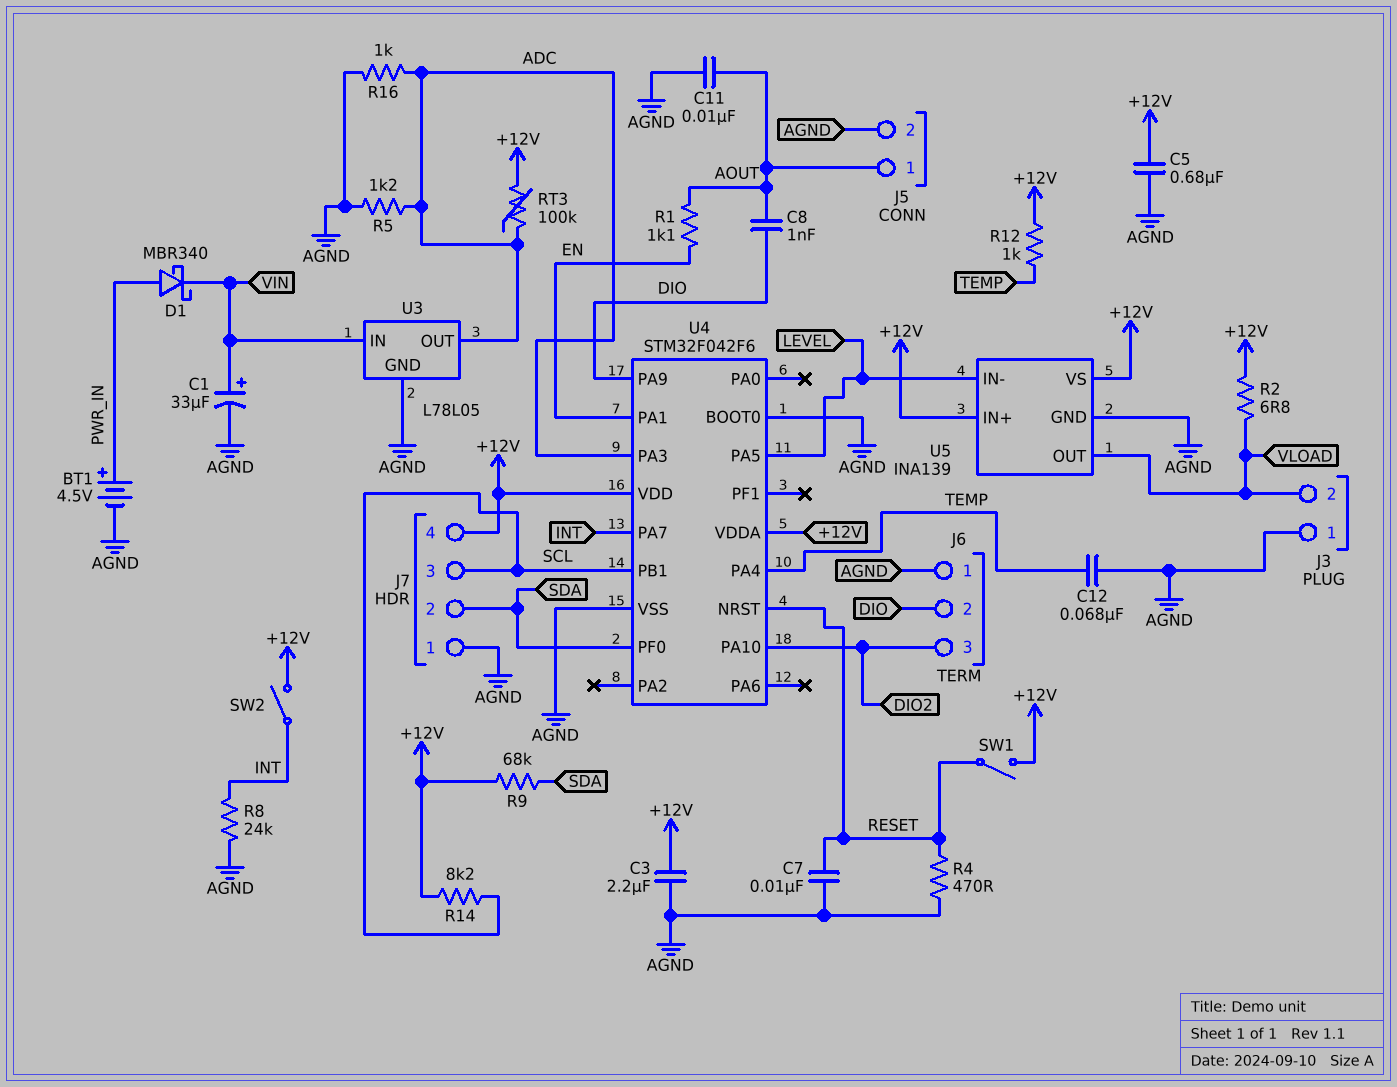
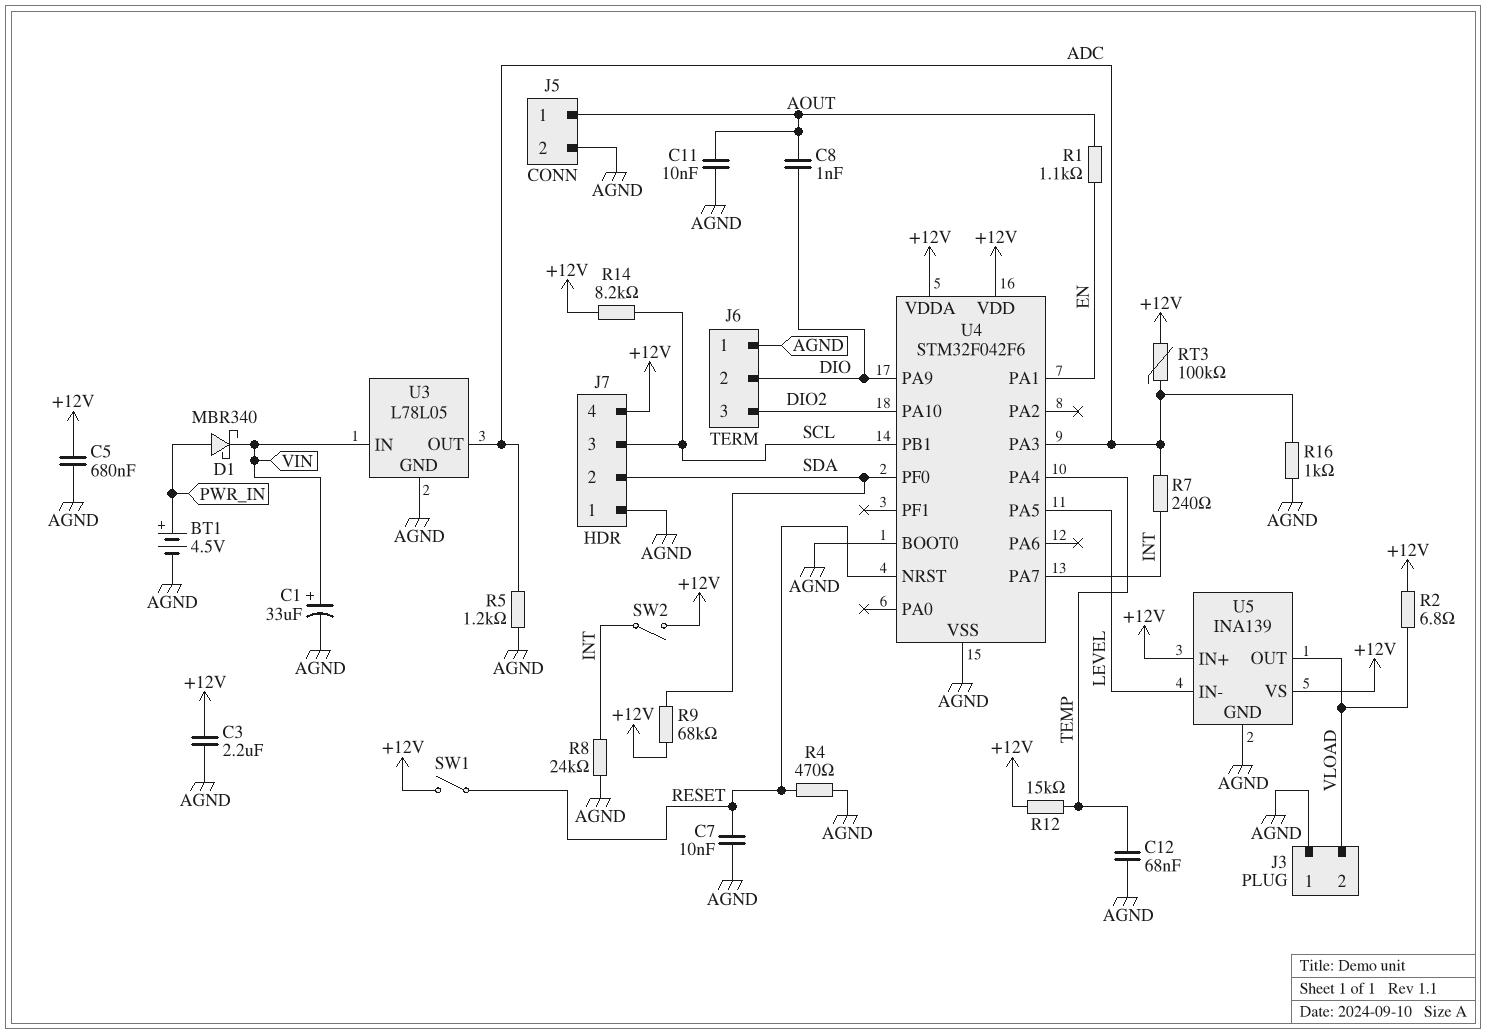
R7: none -> 240 (ADC, INT)
R12: 1k (+12V, TEMP) -> 15k (+12V, TEMP)

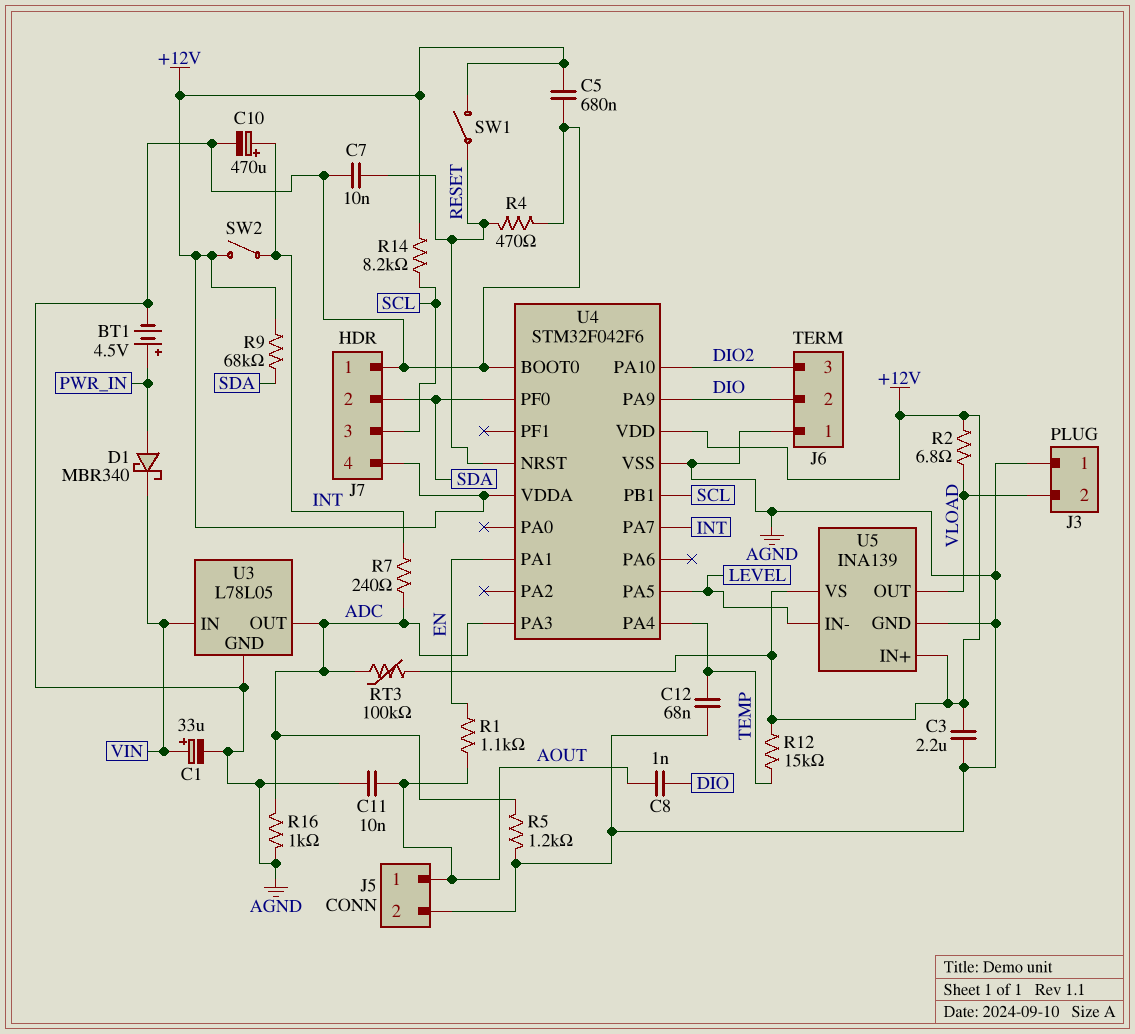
C10: none -> 470uF (plus INT, minus AGND)
R8: 24k (AGND, INT) -> none

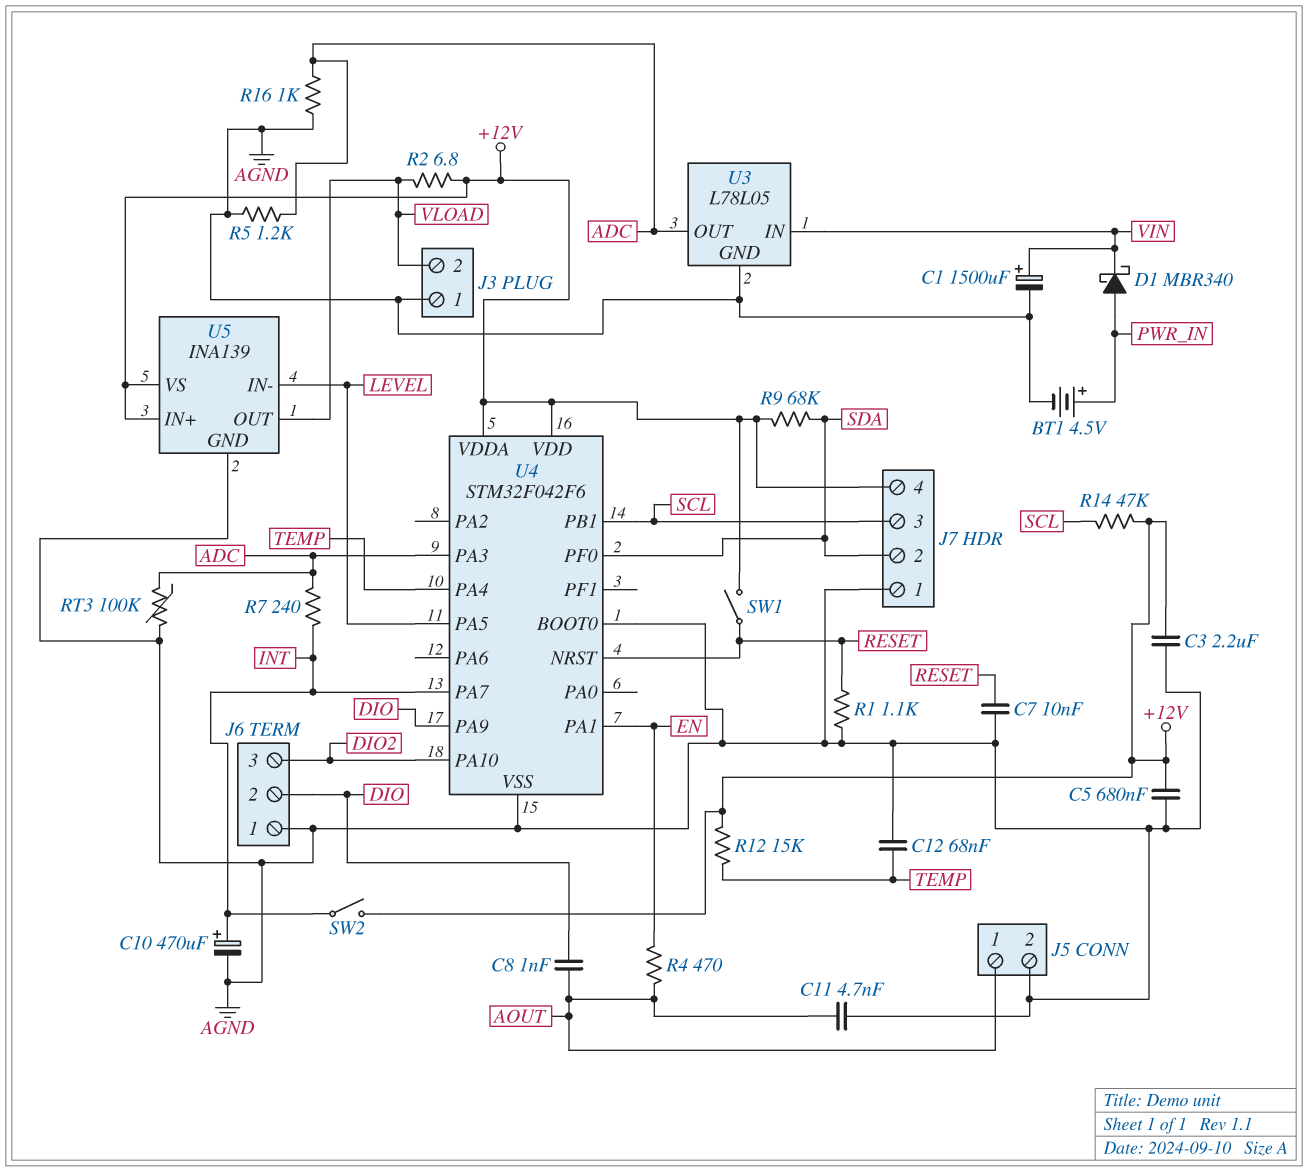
C1: 33uF (plus VIN, minus AGND) -> 1500uF (plus VIN, minus AGND)
C11: 10nF (AGND, AOUT) -> 4.7nF (AGND, AOUT)
R1: 1.1k (AOUT, EN) -> 1.1k (AGND, RESET)
R4: 470 (AGND, RESET) -> 470 (AOUT, EN)
R14: 8.2k (+12V, SCL) -> 47k (+12V, SCL)
RT3: 100k (+12V, ADC) -> 100k (ADC, AGND)

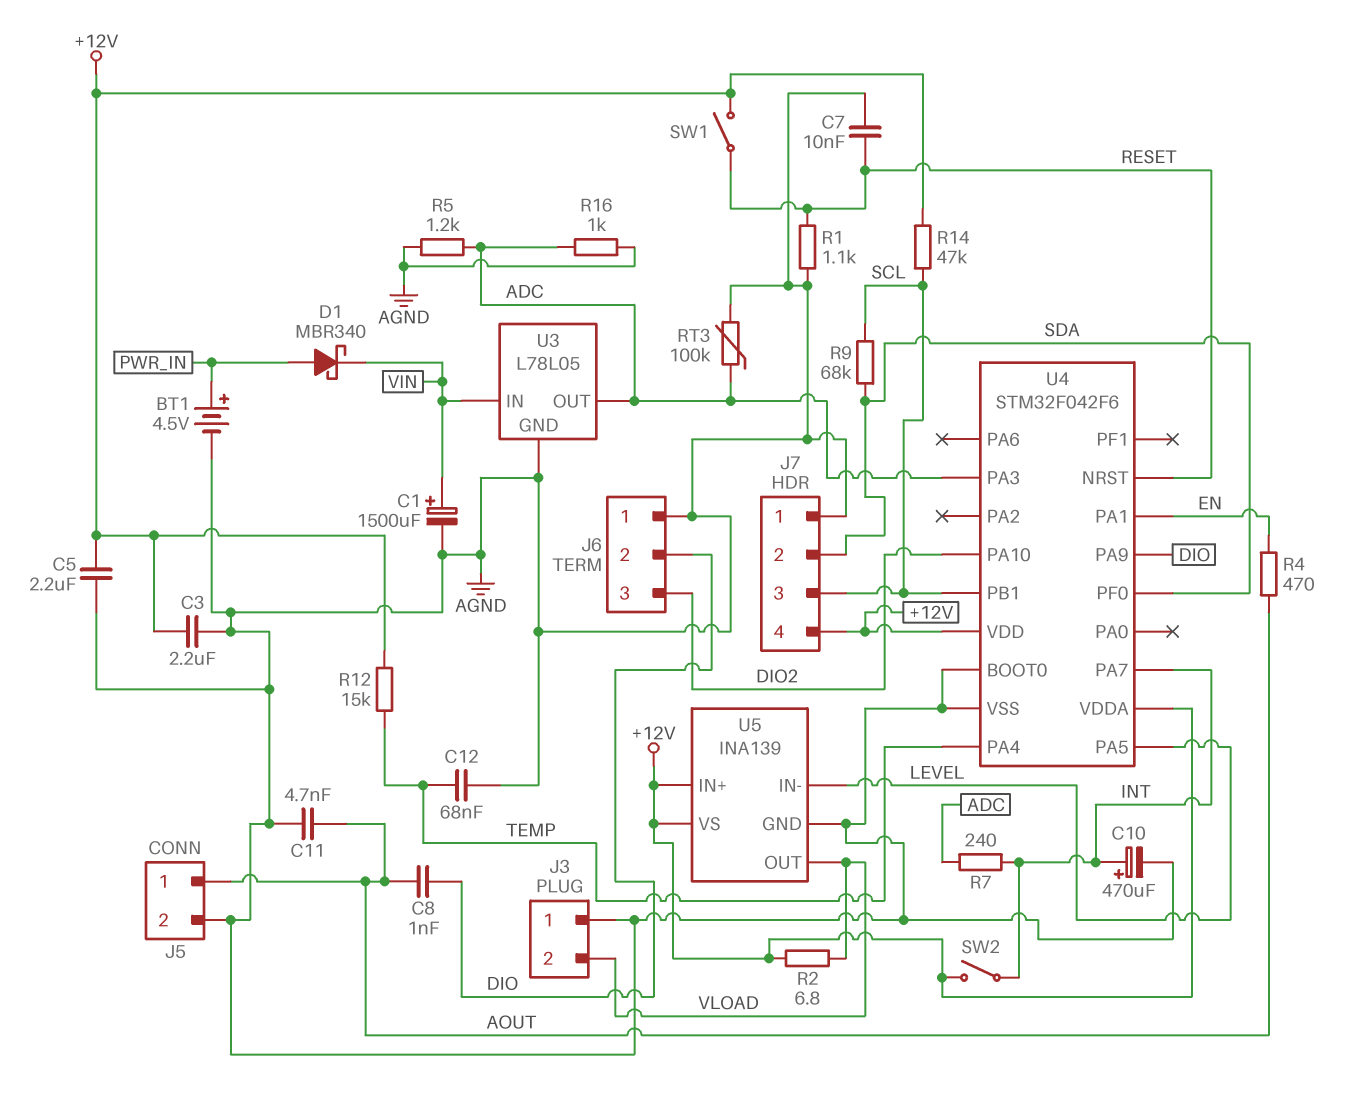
C5: 680nF (+12V, AGND) -> 2.2uF (+12V, AGND)
R9: 68k (+12V, SDA) -> 68k (SCL, SDA)

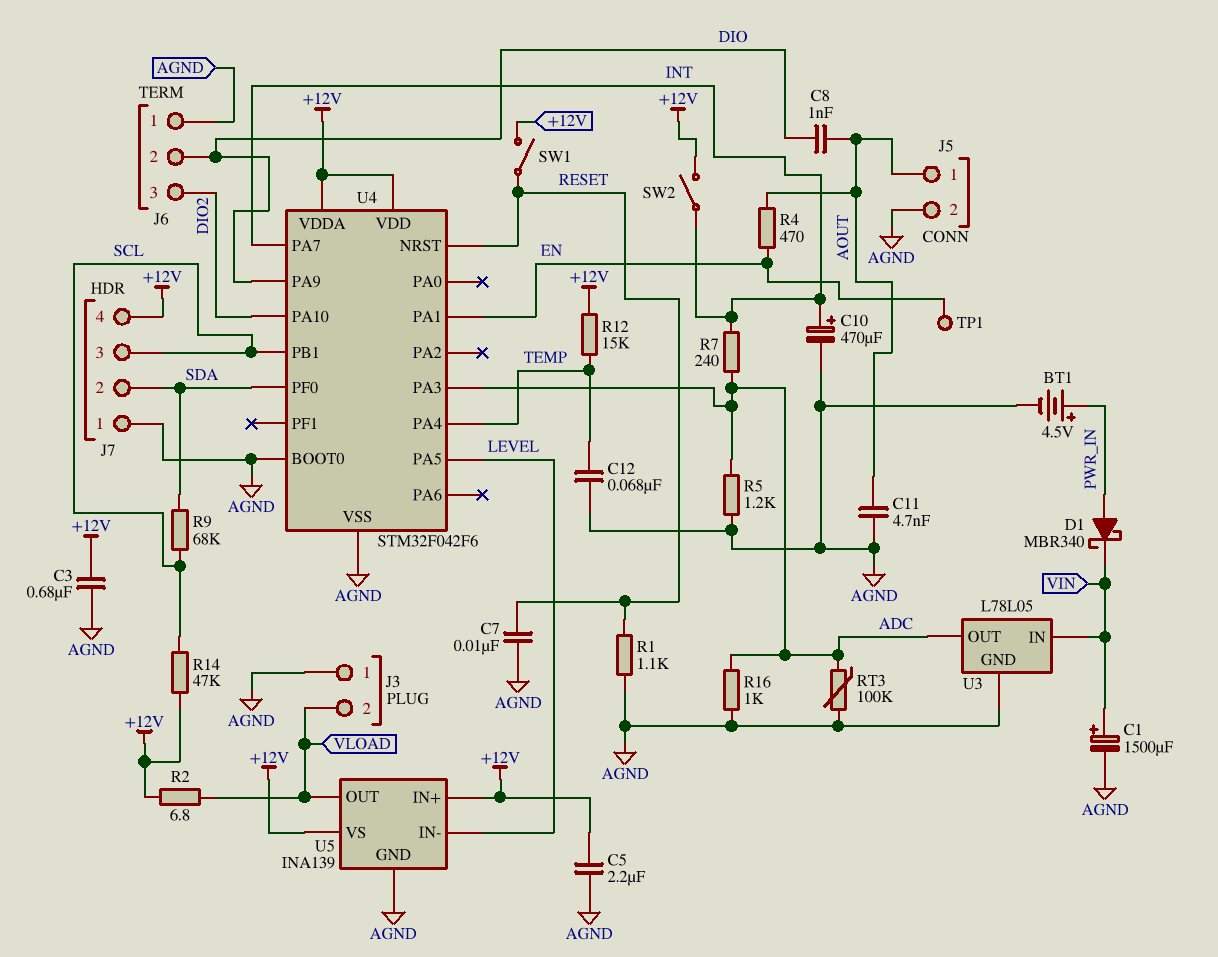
C3: 2.2uF (+12V, AGND) -> 680nF (+12V, AGND)
TP1: none -> test point (EN)

